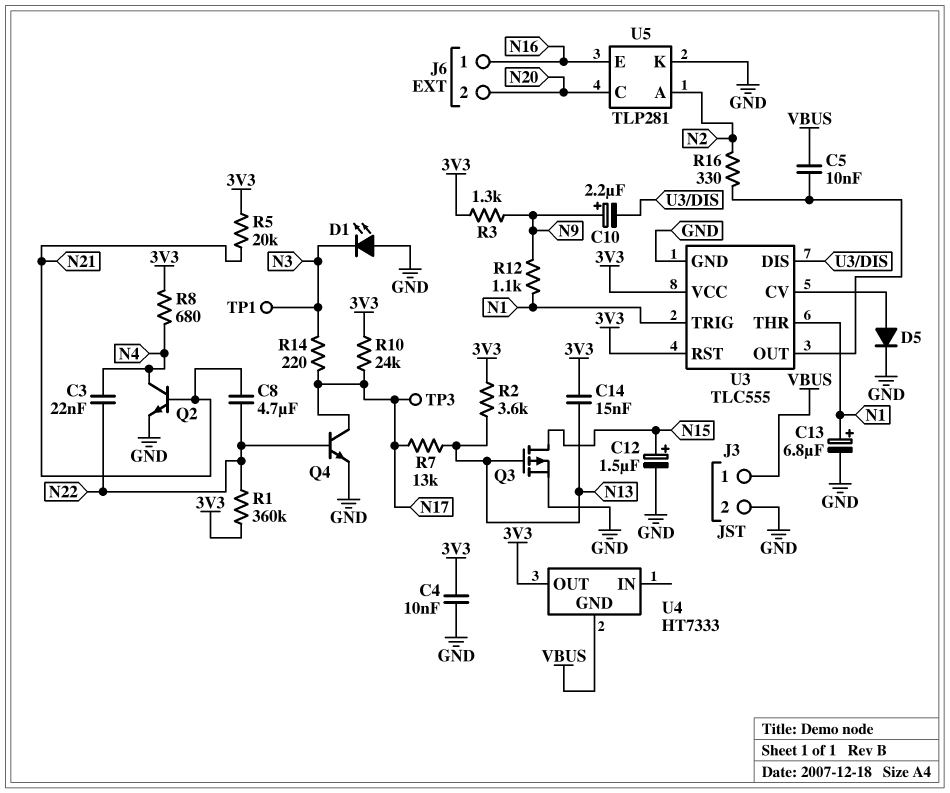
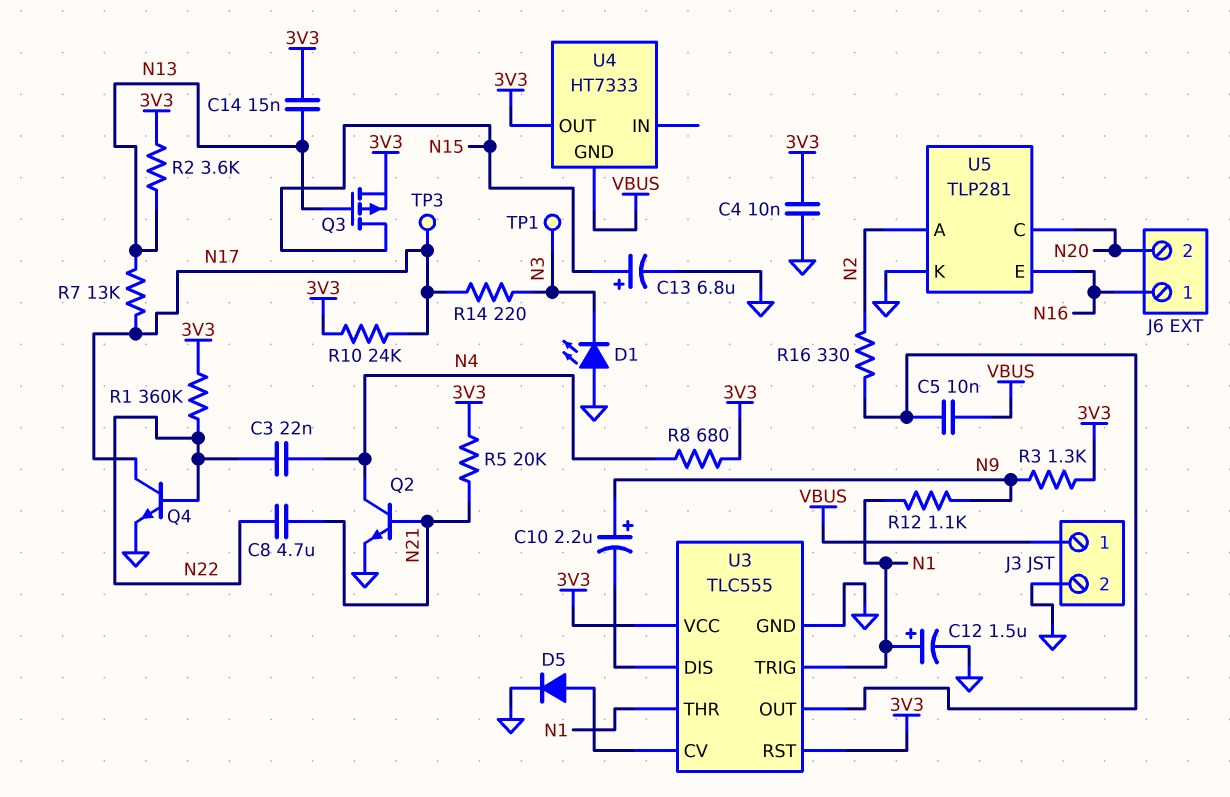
C12: 1.5uF (plus N15, minus GND) -> 1.5uF (plus N1, minus GND)
C13: 6.8uF (plus N1, minus GND) -> 6.8uF (plus N15, minus GND)
Q3: PMOS (G N13, D N15, S GND) -> PMOS (G N13, D N15, S 3V3)

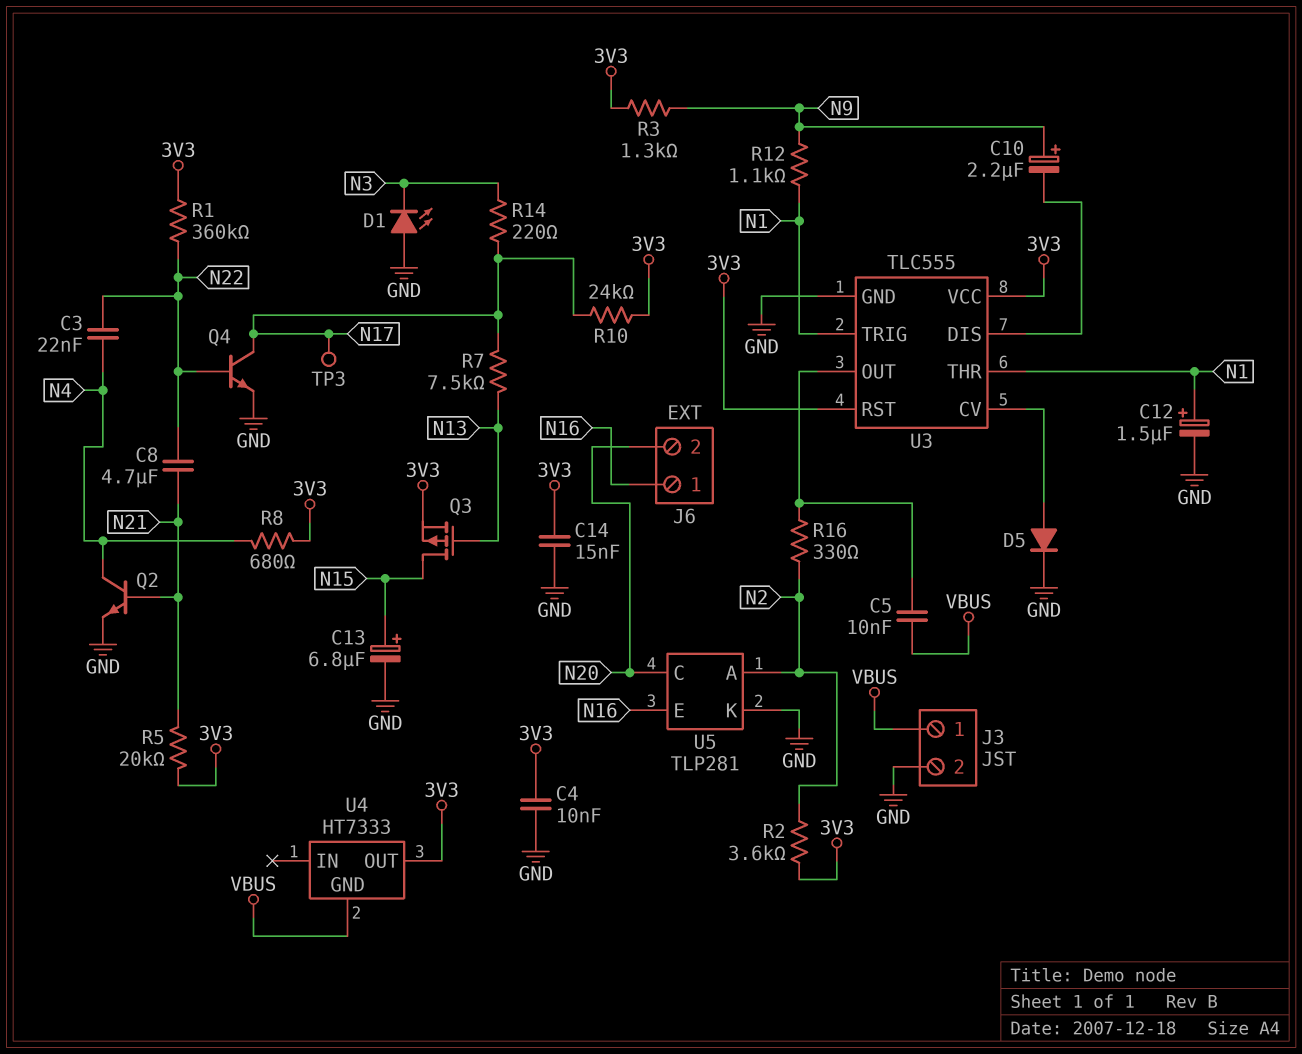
C14: 15nF (3V3, N13) -> 15nF (3V3, GND)
R2: 3.6k (3V3, N13) -> 3.6k (3V3, N2)
R7: 13k (N13, N17) -> 7.5k (N13, N17)
TP1: test point (N3) -> none

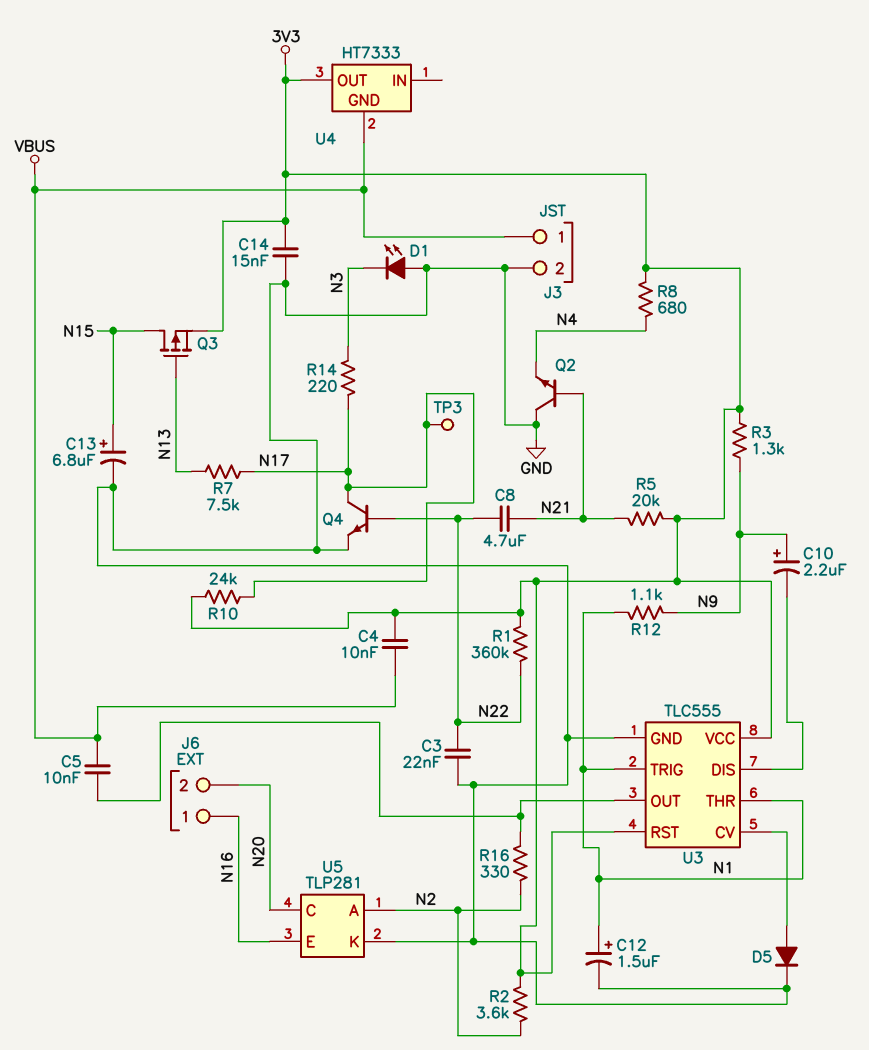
C3: 22nF (N4, N22) -> 22nF (GND, N22)
C4: 10nF (3V3, GND) -> 10nF (3V3, VBUS)
Q2: NPN (B N21, C N4, E GND) -> NPN (B N21, C GND, E N4)

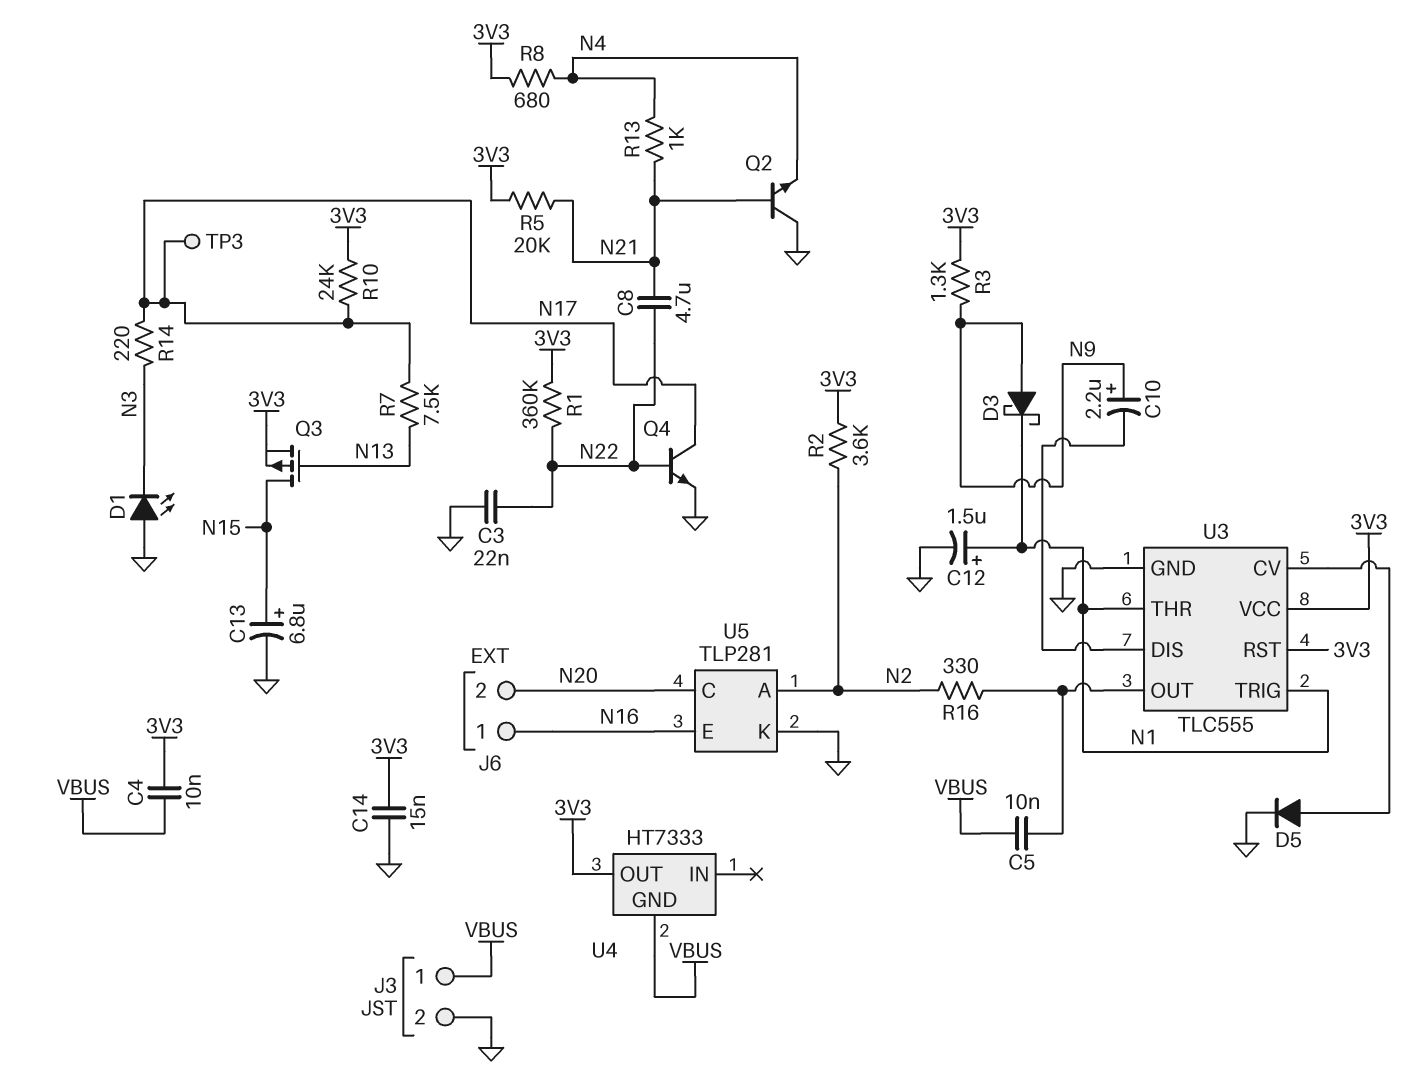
D3: none -> schottky (A N9, K N1)
R12: 1.1k (N1, N9) -> none
R13: none -> 1k (N4, N21)

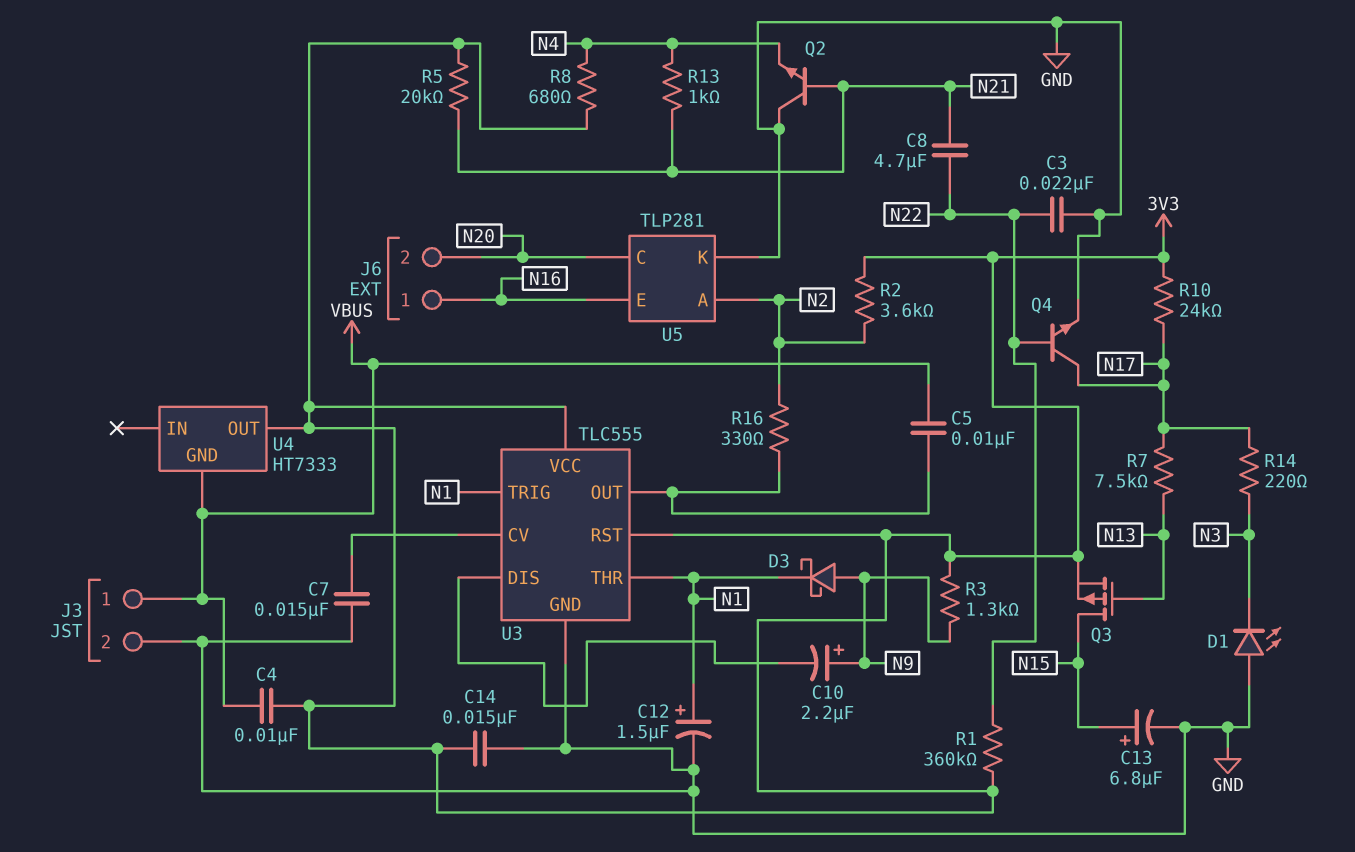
C7: none -> 15nF (GND, U3/CV)
D5: diode (A U3/CV, K GND) -> none
TP3: test point (N17) -> none

